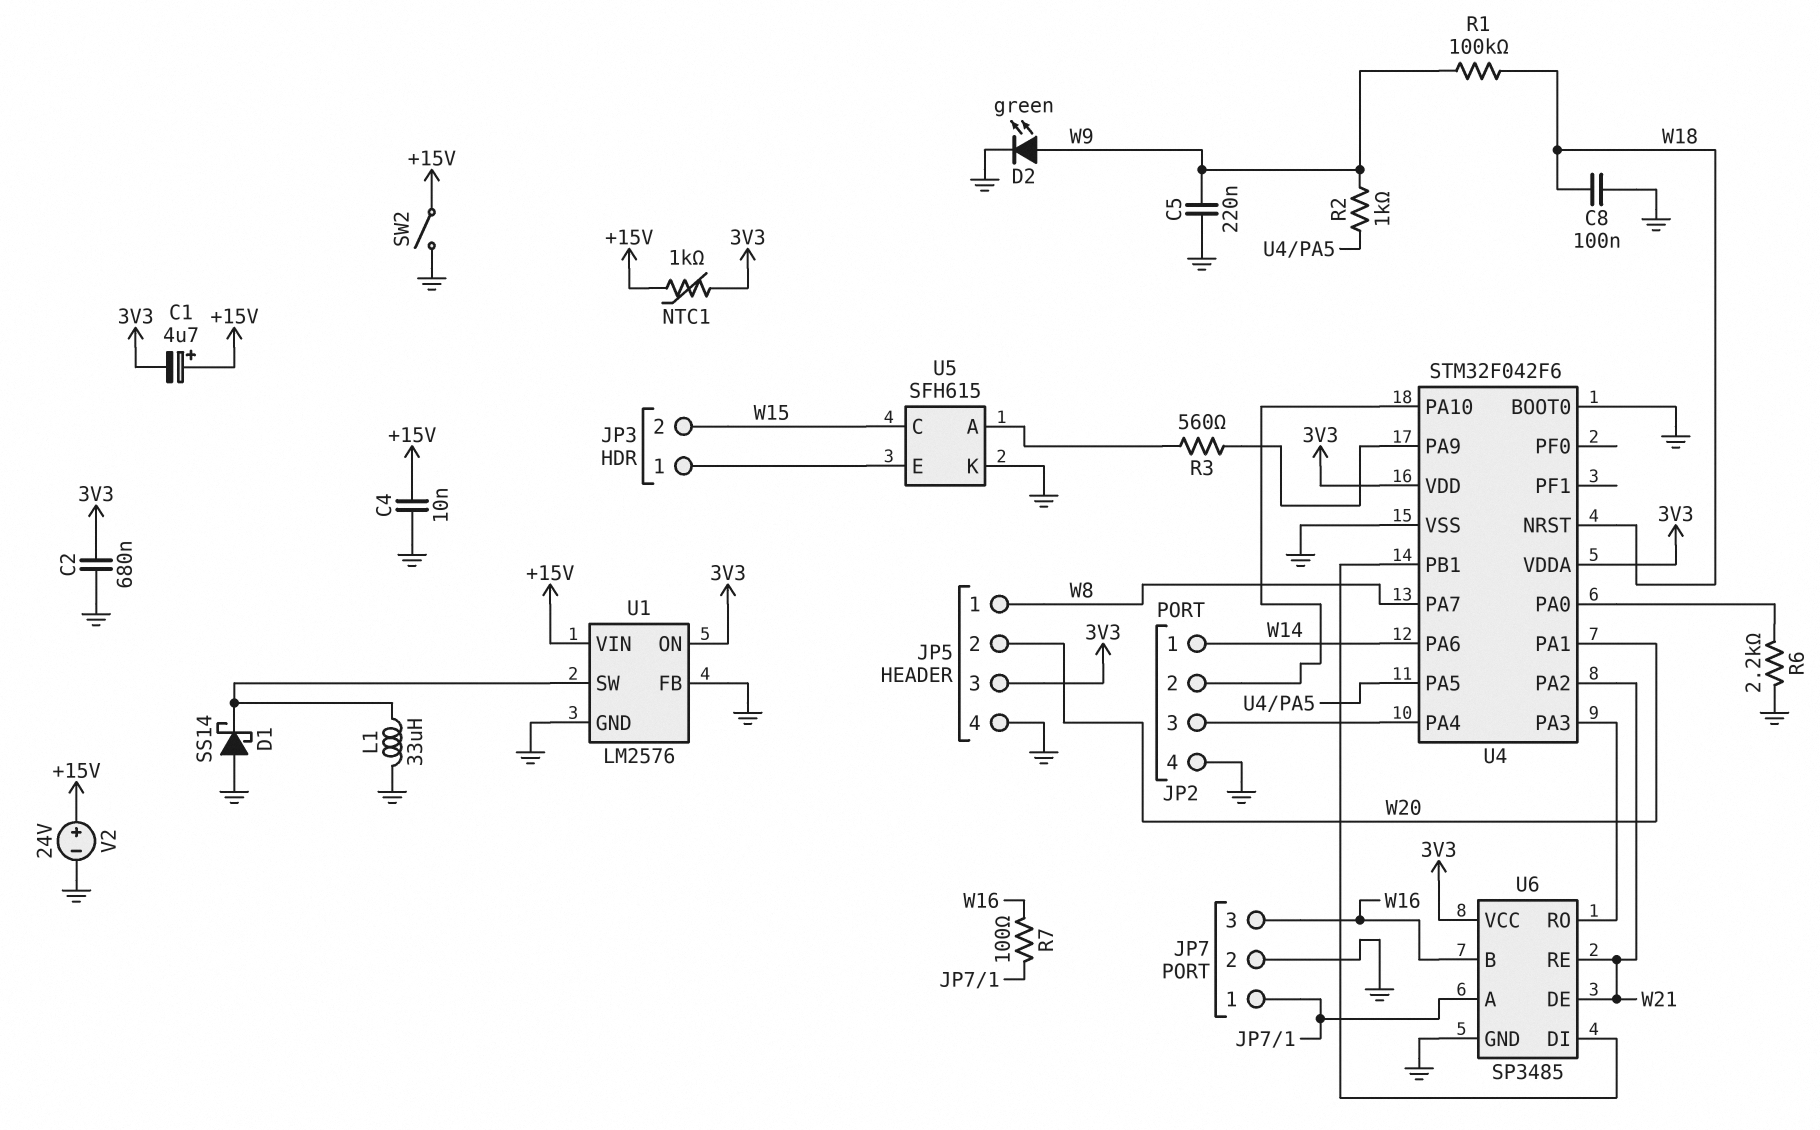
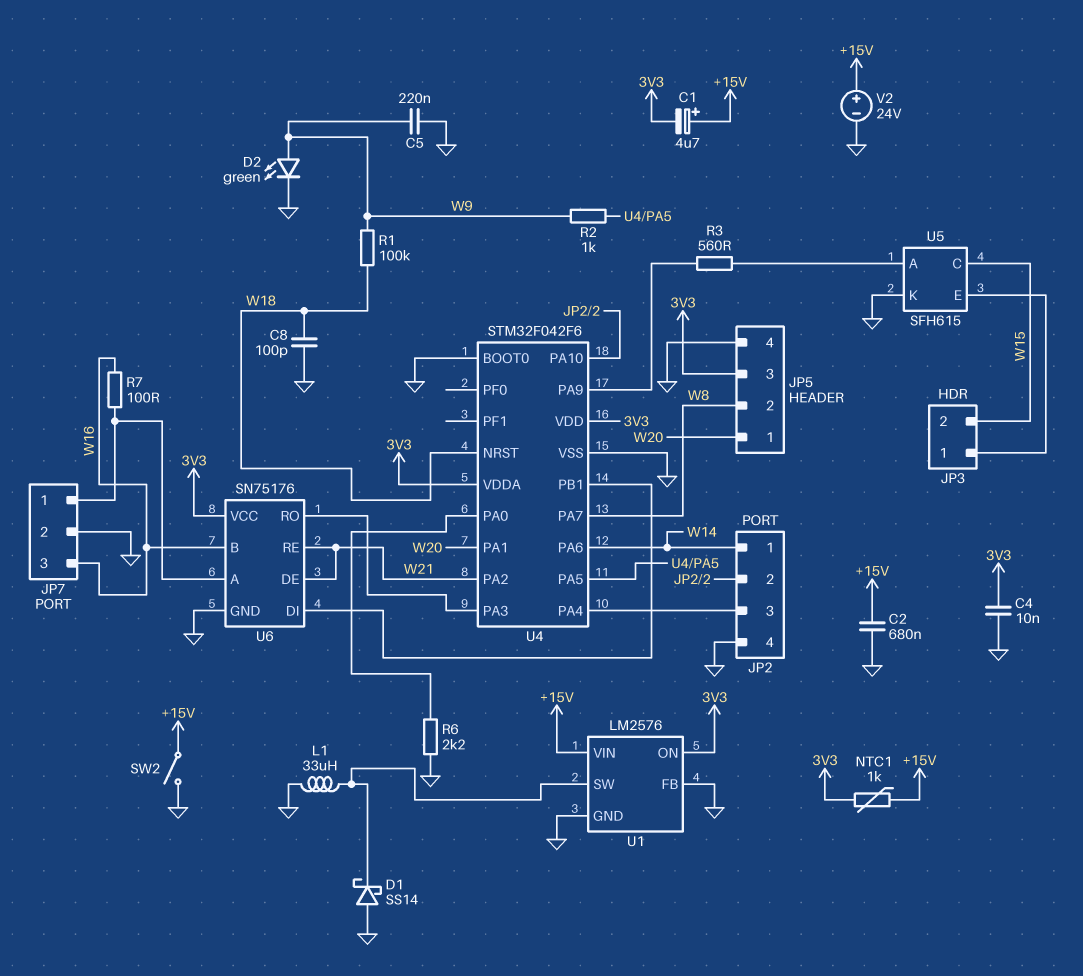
C2: 680nF (3V3, GND) -> 680nF (+15V, GND)
C4: 10nF (+15V, GND) -> 10nF (3V3, GND)
C8: 100nF (GND, W18) -> 100pF (GND, W18)
JP5 pin 1: W8 -> W20
JP5 pin 2: W20 -> W8
U6: SP3485 -> SN75176

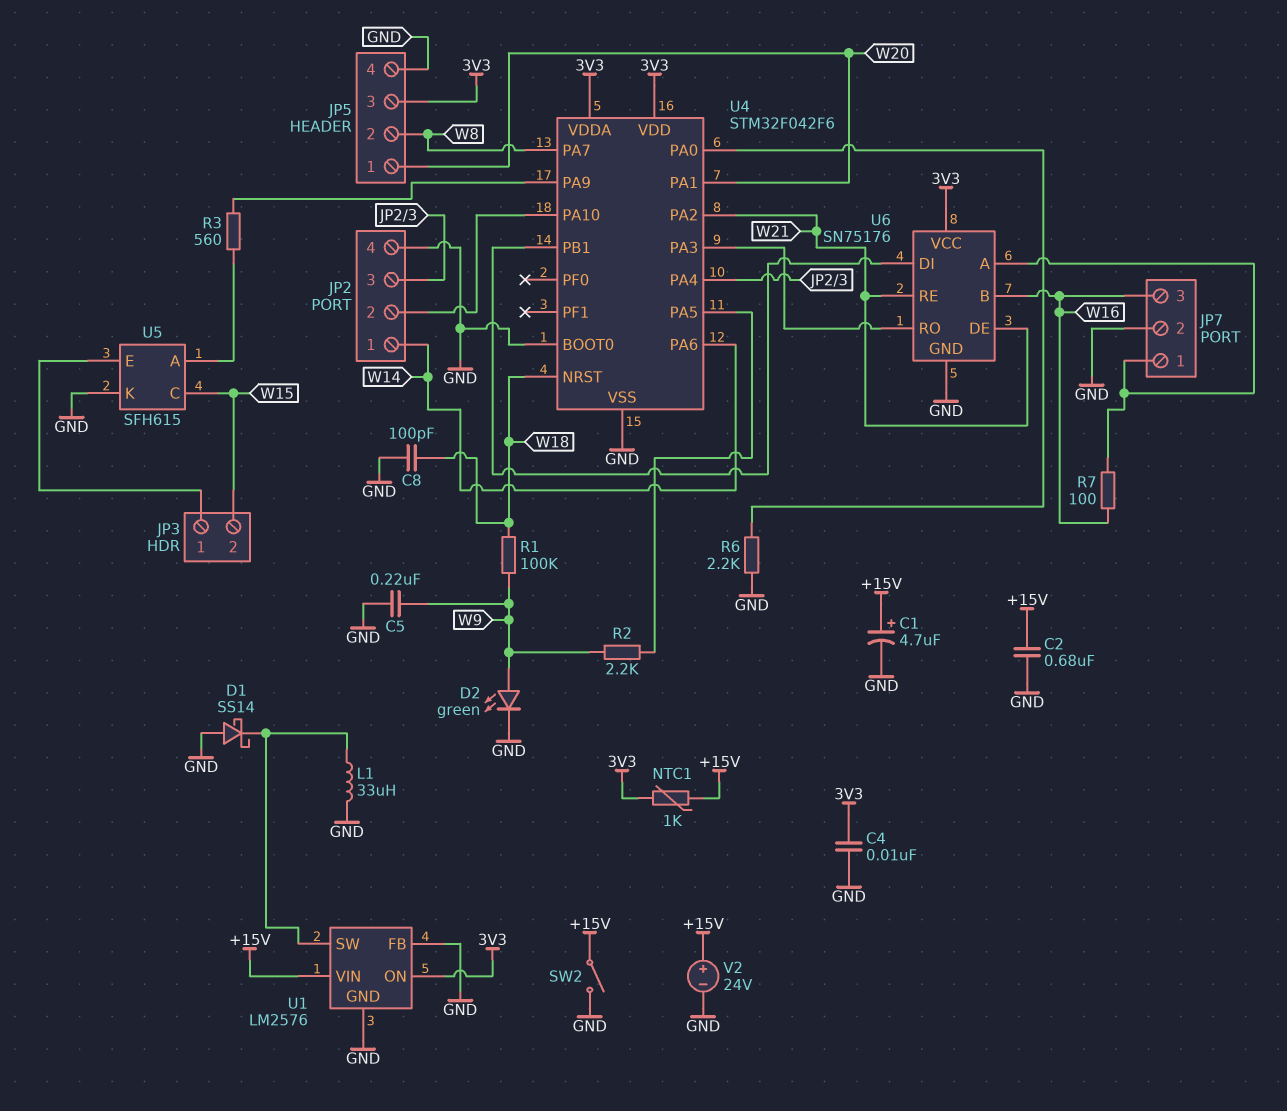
C1: 4.7uF (plus +15V, minus 3V3) -> 4.7uF (plus +15V, minus GND)
R2: 1k (U4/PA5, W9) -> 2.2k (U4/PA5, W9)

